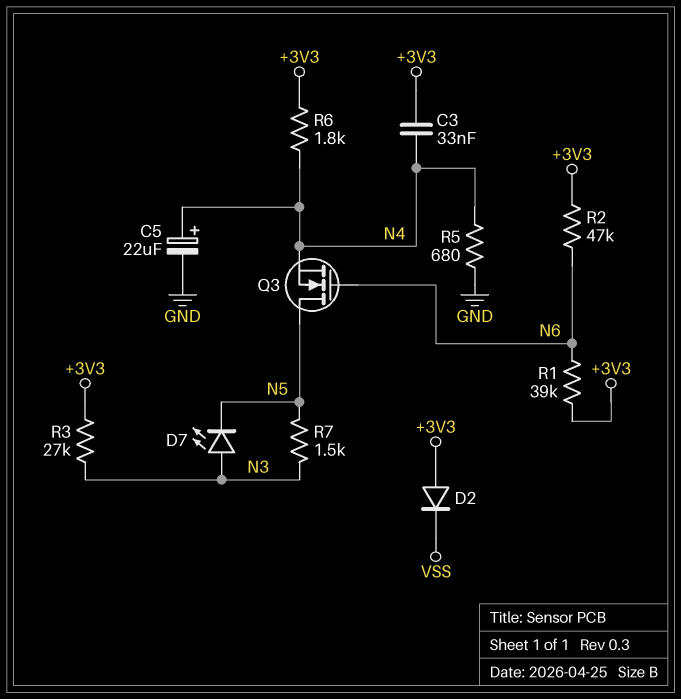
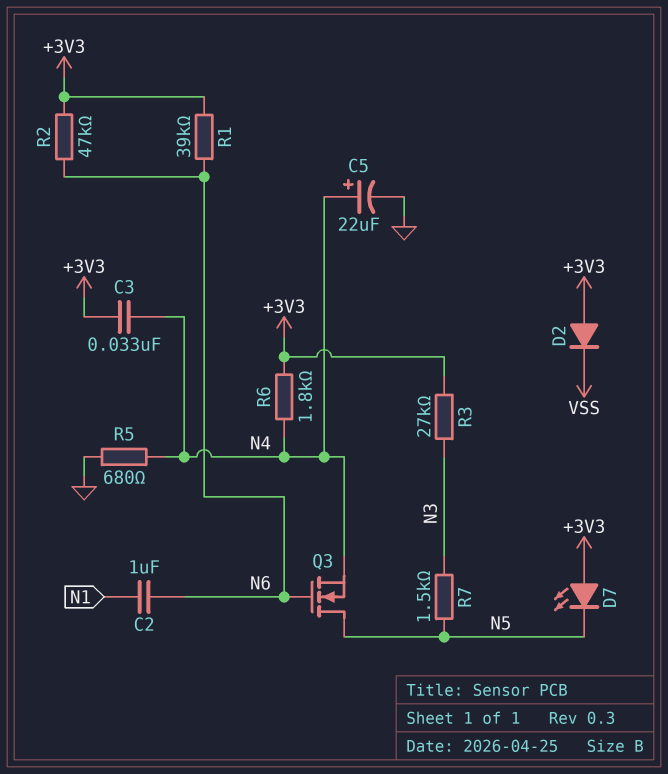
C2: none -> 1uF (N1, N6)
D7: LED (A N3, K N5) -> LED (A +3V3, K N5)

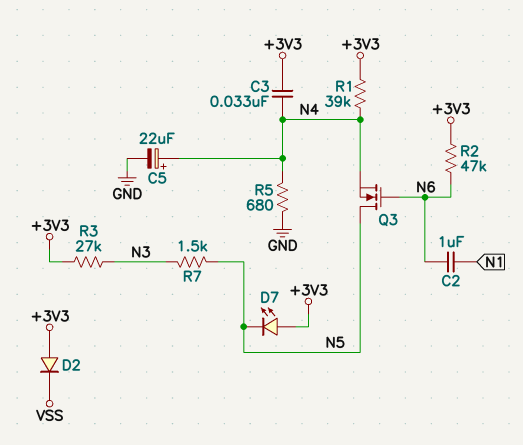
R1: 39k (+3V3, N6) -> 39k (+3V3, N4)
R6: 1.8k (+3V3, N4) -> none

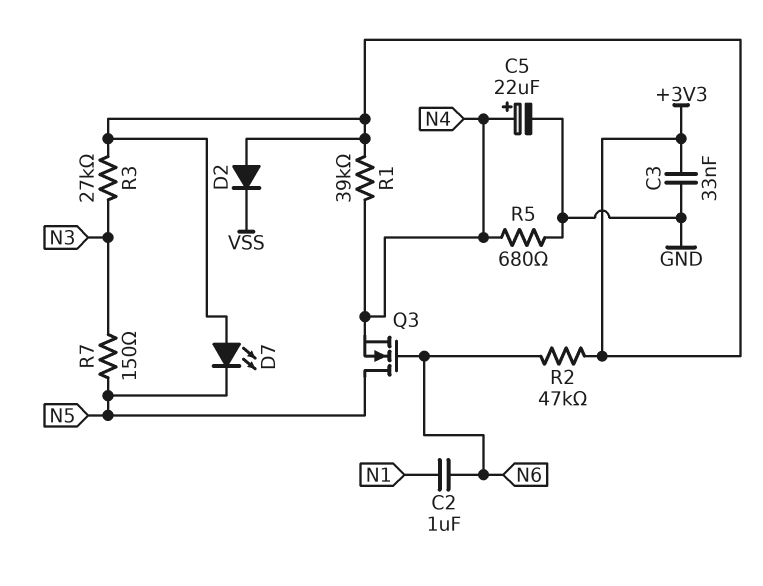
C3: 33nF (+3V3, N4) -> 33nF (+3V3, GND)
R7: 1.5k (N3, N5) -> 150 (N3, N5)

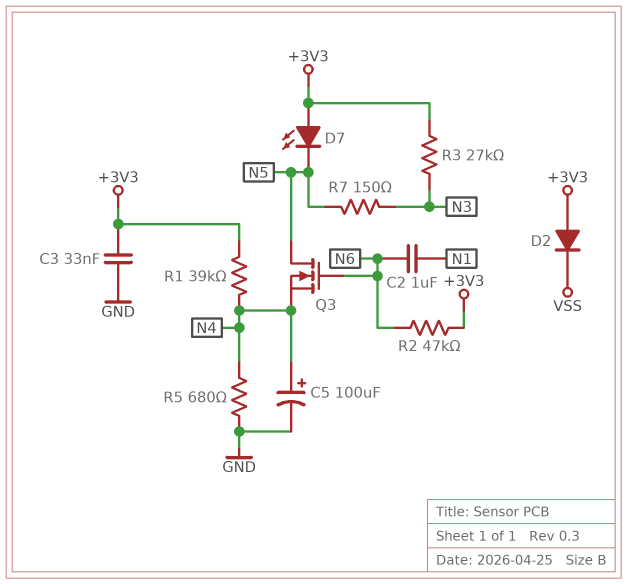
C5: 22uF (plus N4, minus GND) -> 100uF (plus N4, minus GND)

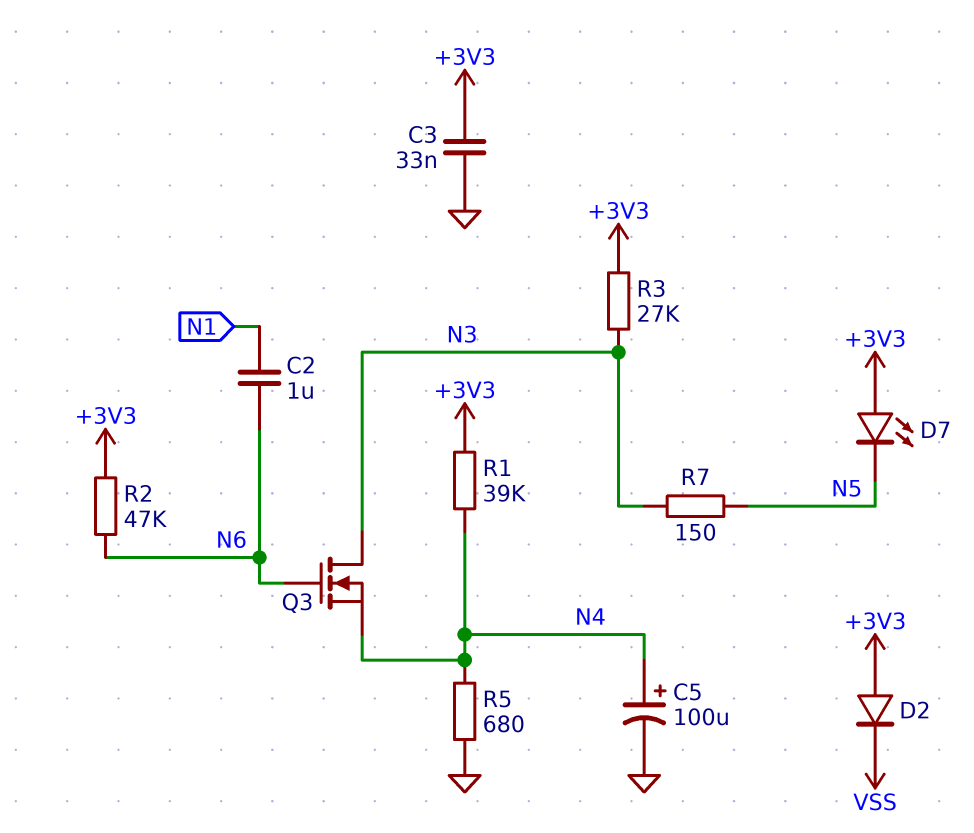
Q3: NMOS (G N6, D N5, S N4) -> NMOS (G N6, D N3, S N4)

